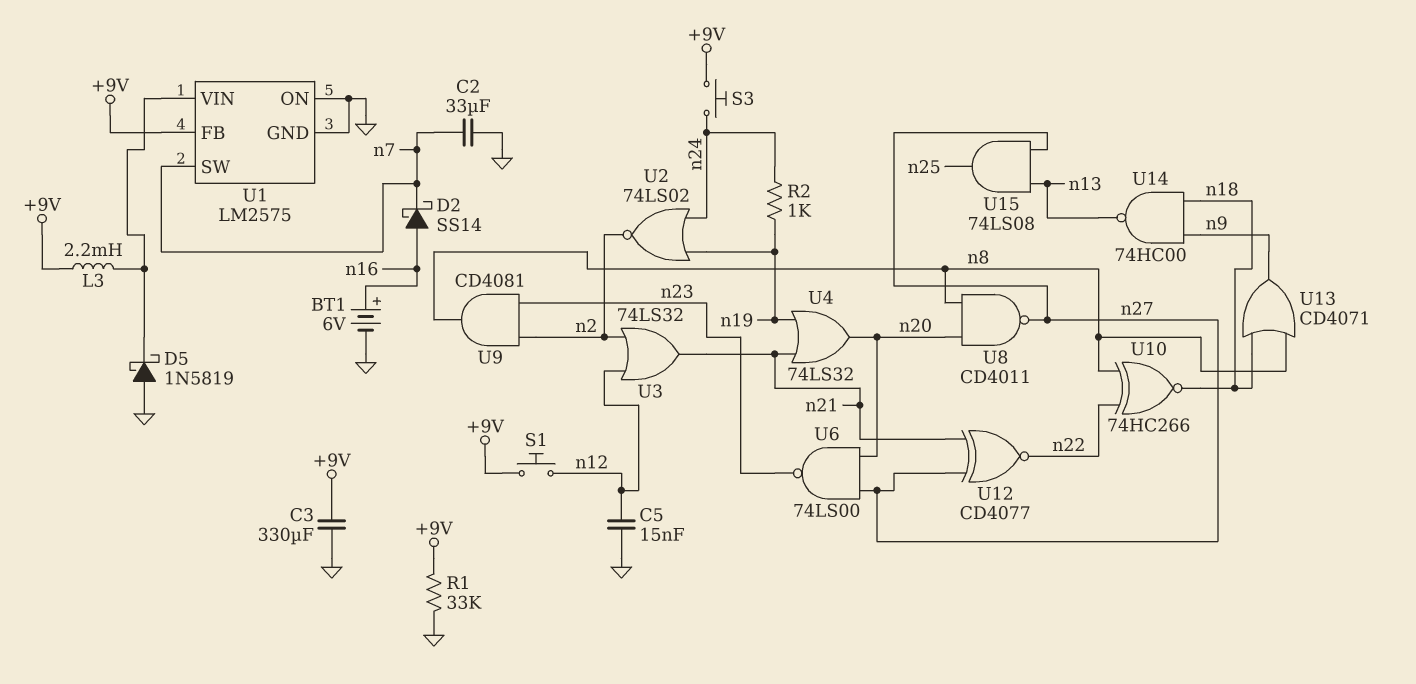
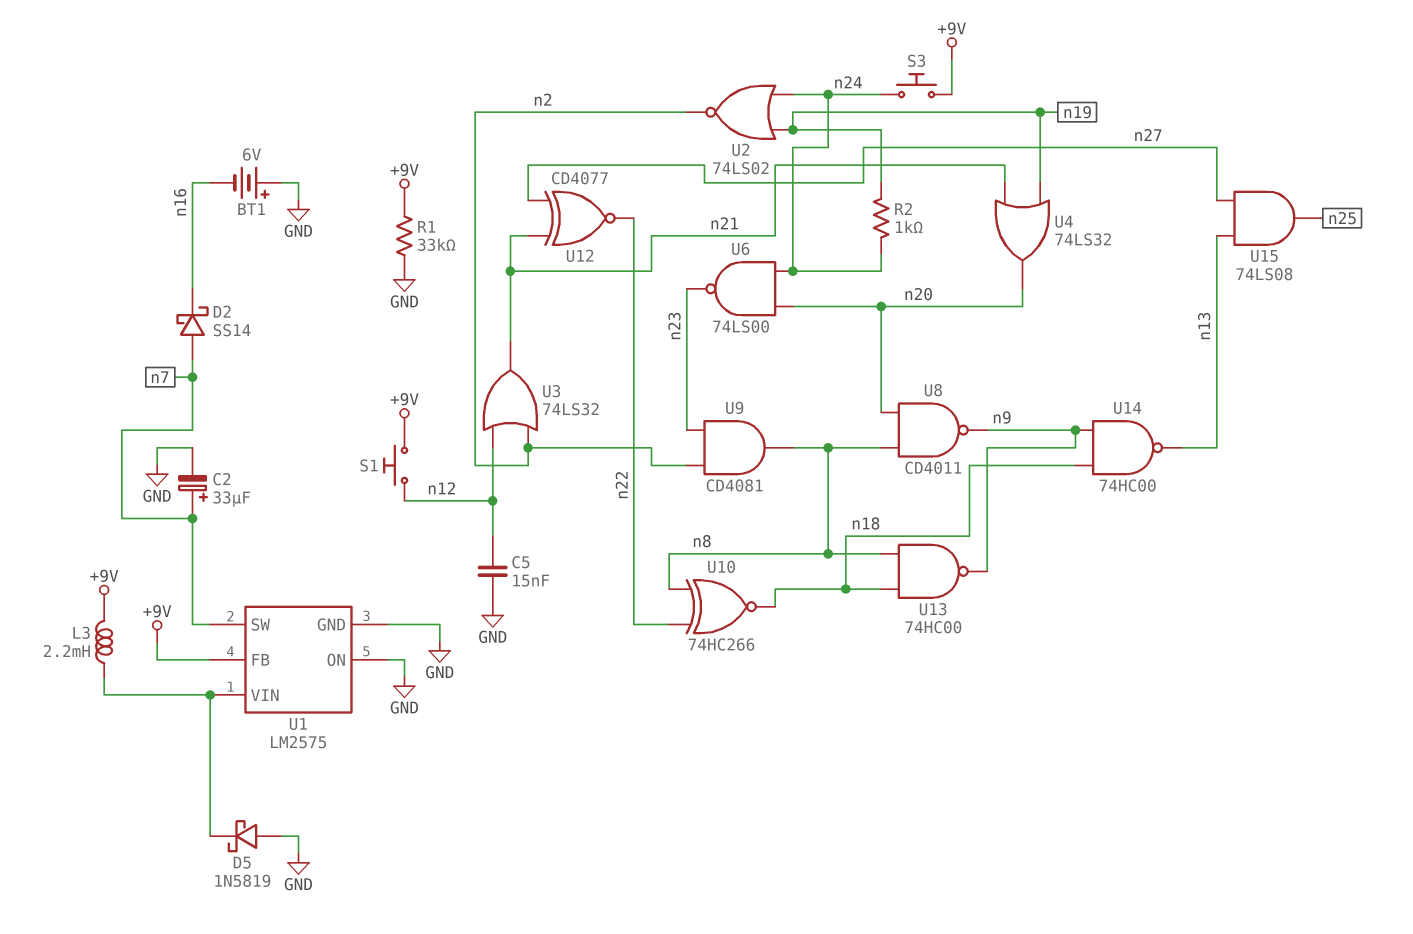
BT1: 6V (plus n16, minus GND) -> 6V (plus GND, minus n16)
C2: 33uF (GND, n7) -> 33uF (plus n7, minus GND)
C3: 330uF (+9V, GND) -> none
D2: schottky SS14 (A n16, K n7) -> schottky SS14 (A n7, K n16)
U6: NAND 74LS00 (in n20, in n27, out n23) -> NAND 74LS00 (in n20, in n24, out n23)
U8: NAND CD4011 (in n8, in n20, out n27) -> NAND CD4011 (in n8, in n20, out n9)
U13: OR CD4071 (in n8, in n18, out n9) -> NAND 74HC00 (in n8, in n18, out n9)

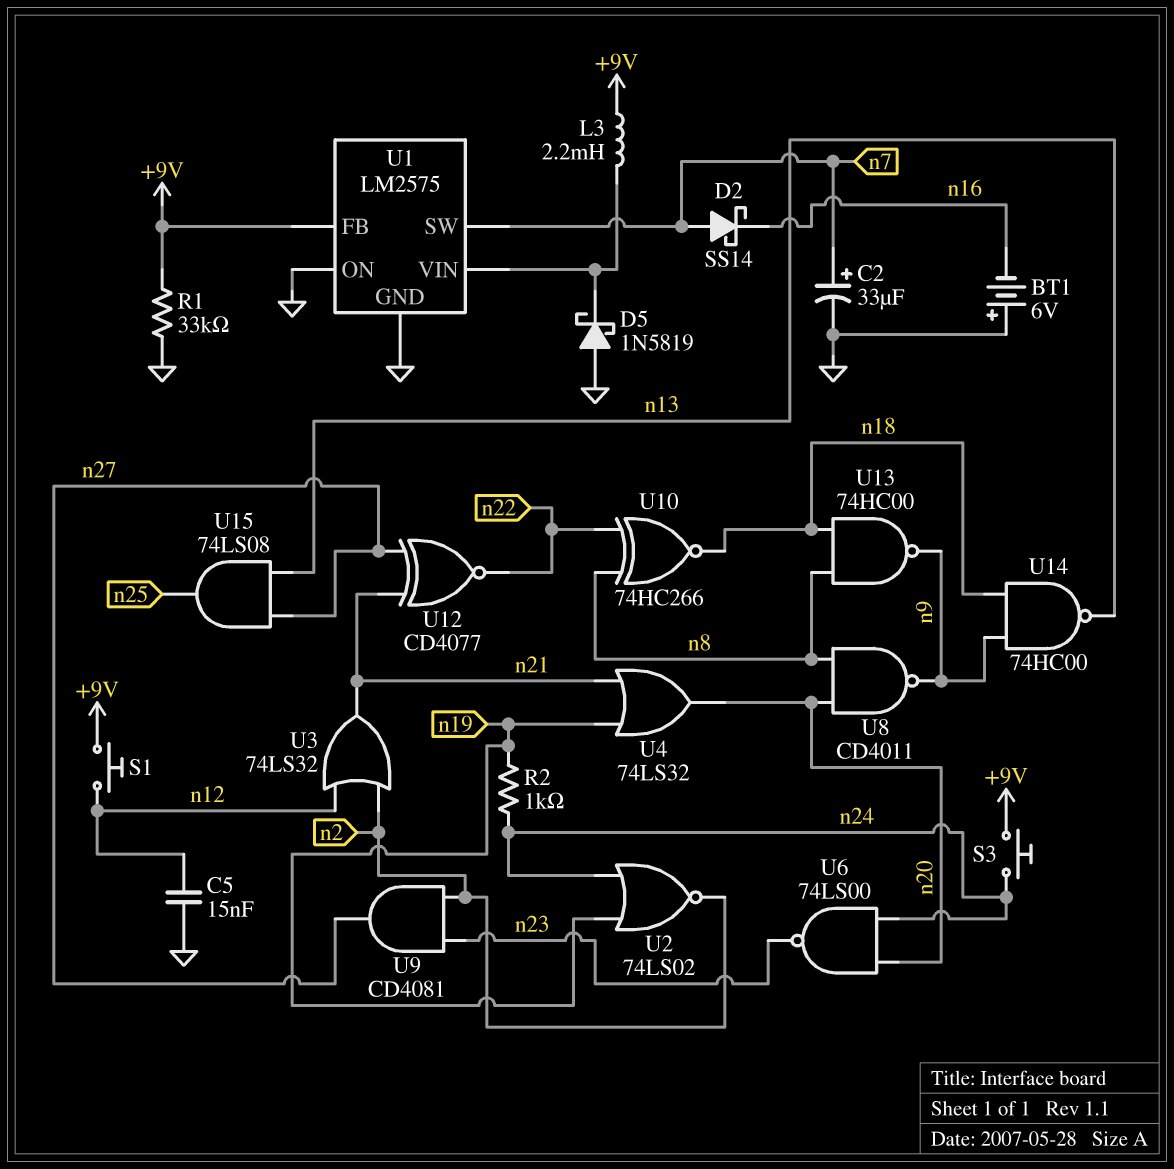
U9: AND CD4081 (in n2, in n23, out n8) -> AND CD4081 (in n2, in n23, out n27)

